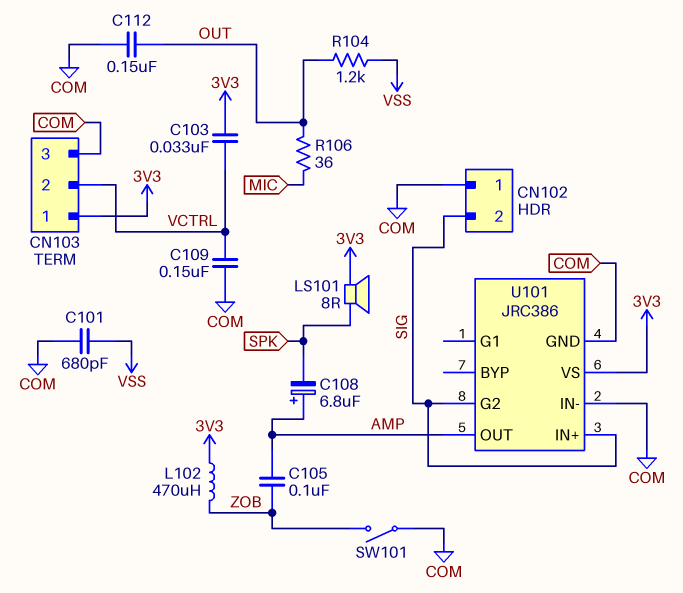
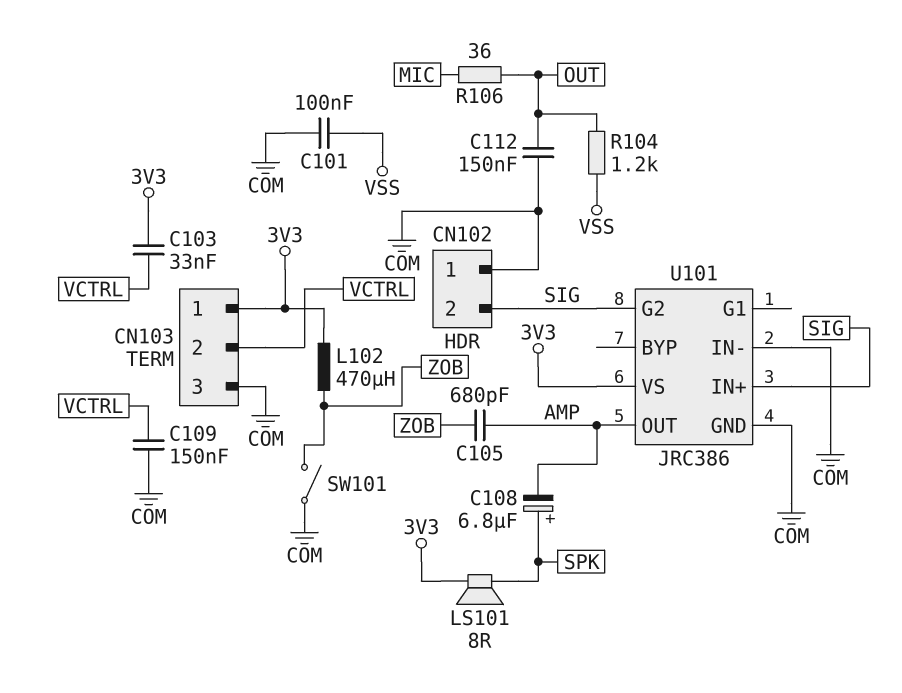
C101: 680pF (COM, VSS) -> 100nF (COM, VSS)
C105: 100nF (AMP, ZOB) -> 680pF (AMP, ZOB)
C108: 6.8uF (plus AMP, minus SPK) -> 6.8uF (plus SPK, minus AMP)

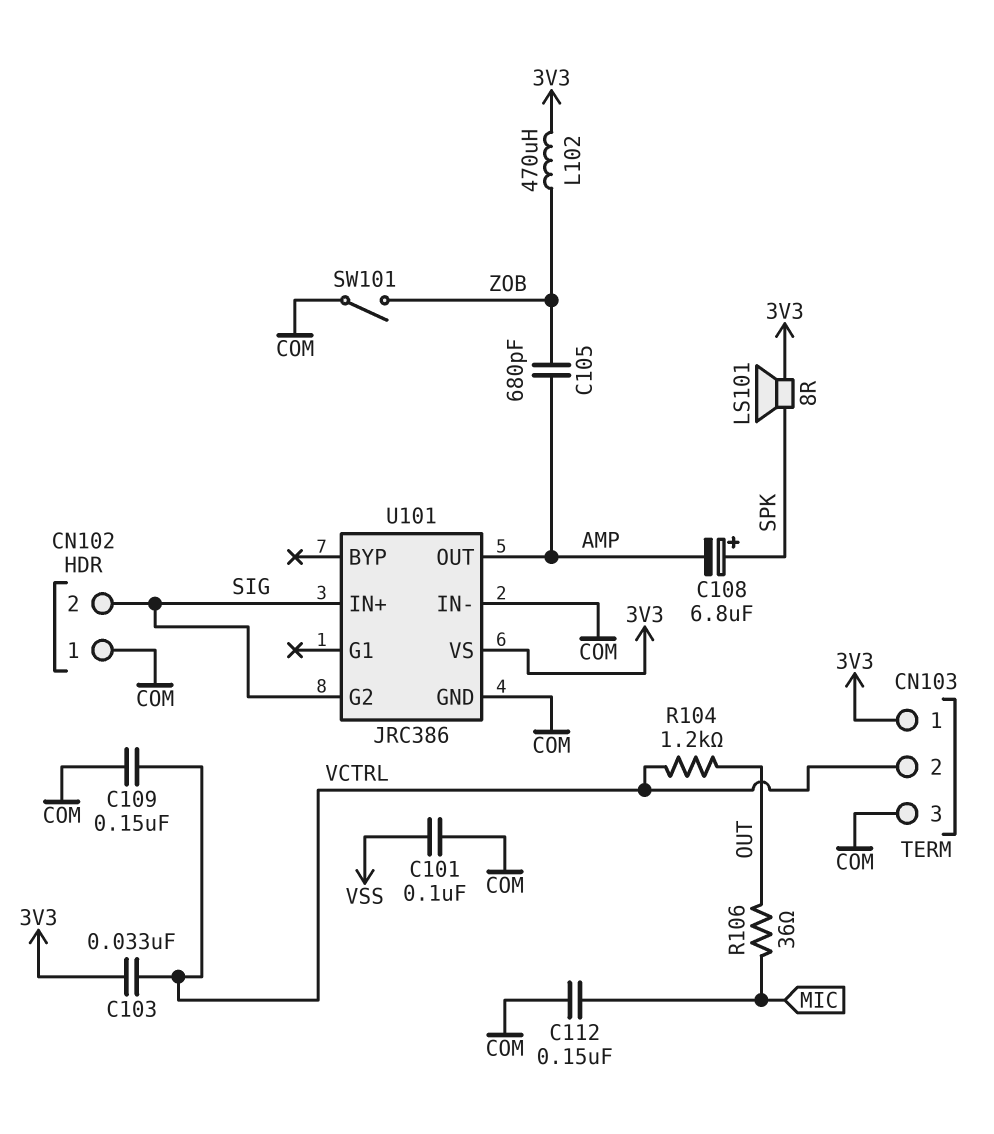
C112: 150nF (COM, OUT) -> 150nF (COM, MIC)
R104: 1.2k (OUT, VSS) -> 1.2k (OUT, VCTRL)

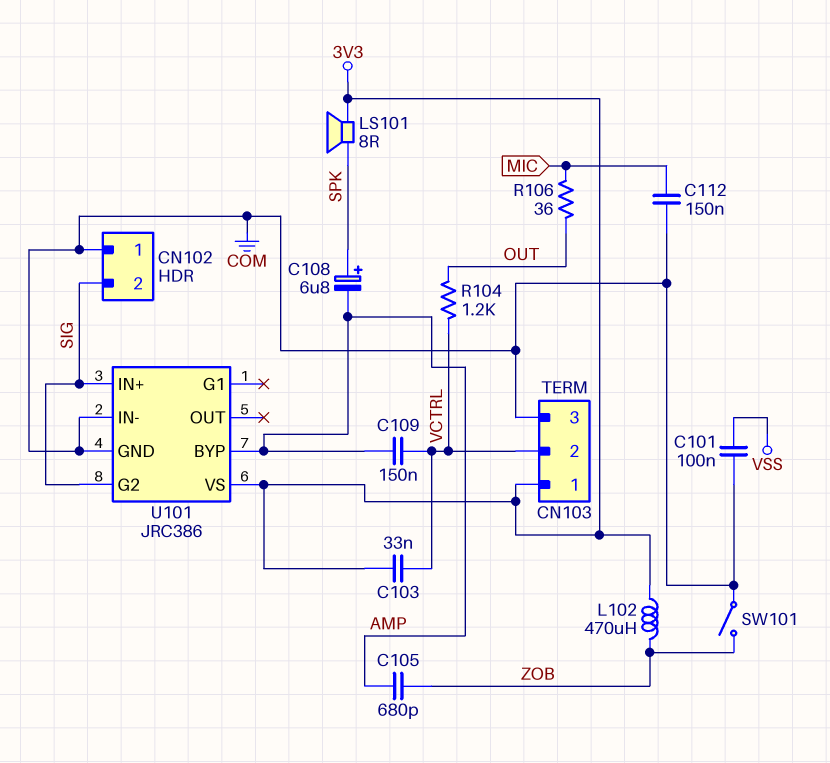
C109: 150nF (COM, VCTRL) -> 150nF (AMP, VCTRL)
U101 pin BYP: none -> AMP
U101 pin OUT: AMP -> none

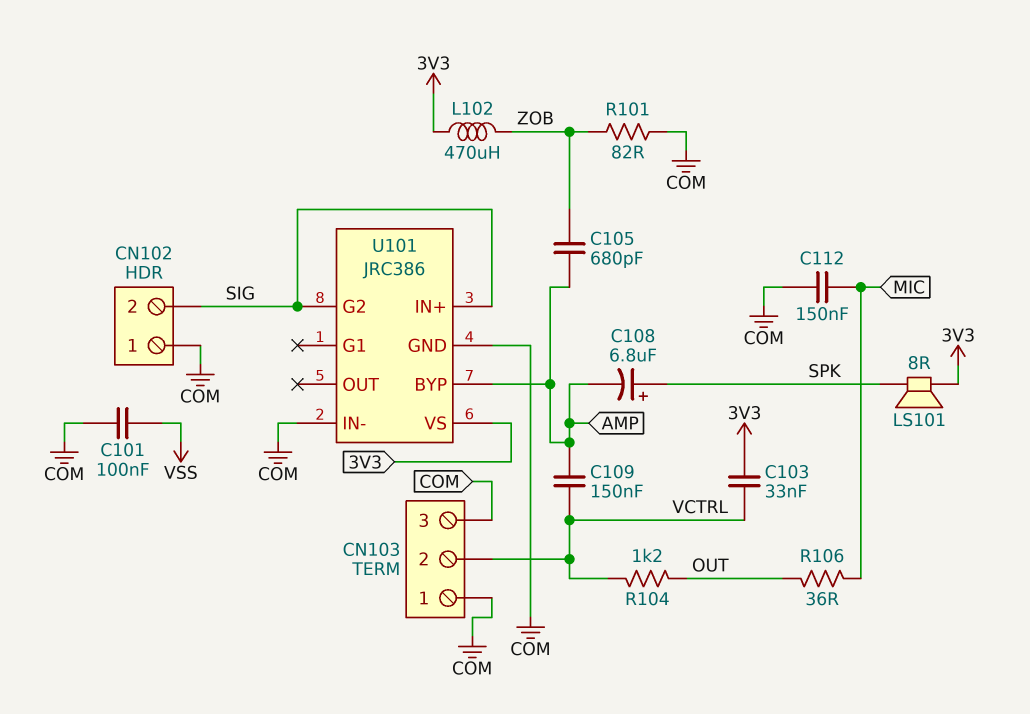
CN103 pin 1: 3V3 -> COM
R101: none -> 82 (COM, ZOB)
SW101: switch (COM, ZOB) -> none

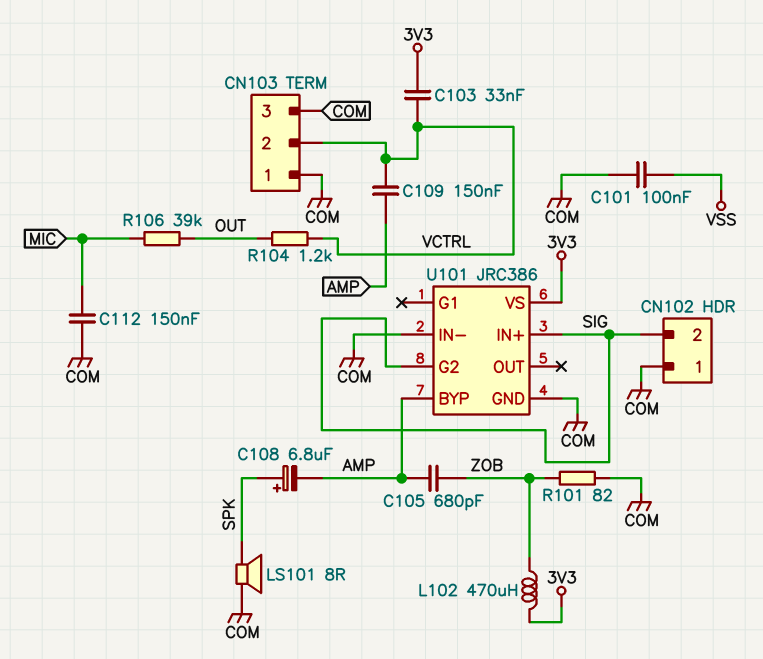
LS101: speaker 8R (3V3, SPK) -> speaker 8R (COM, SPK)
R106: 36 (MIC, OUT) -> 39k (MIC, OUT)

